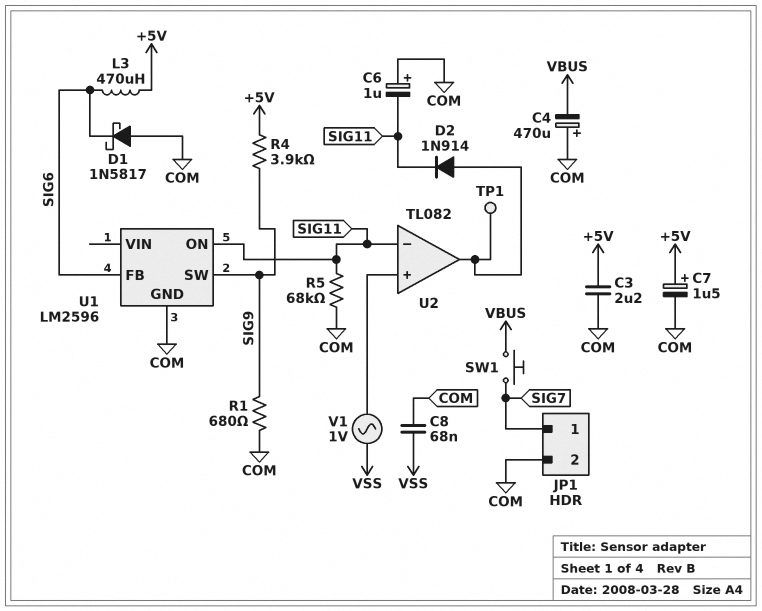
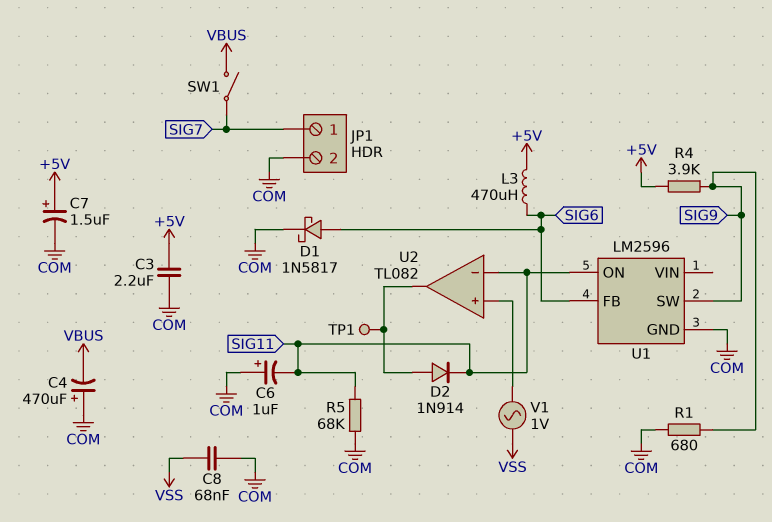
D1: schottky 1N5817 (A COM, K SIG6) -> schottky 1N5817 (A SIG6, K COM)
SW1: button (SIG7, VBUS) -> switch (SIG7, VBUS)

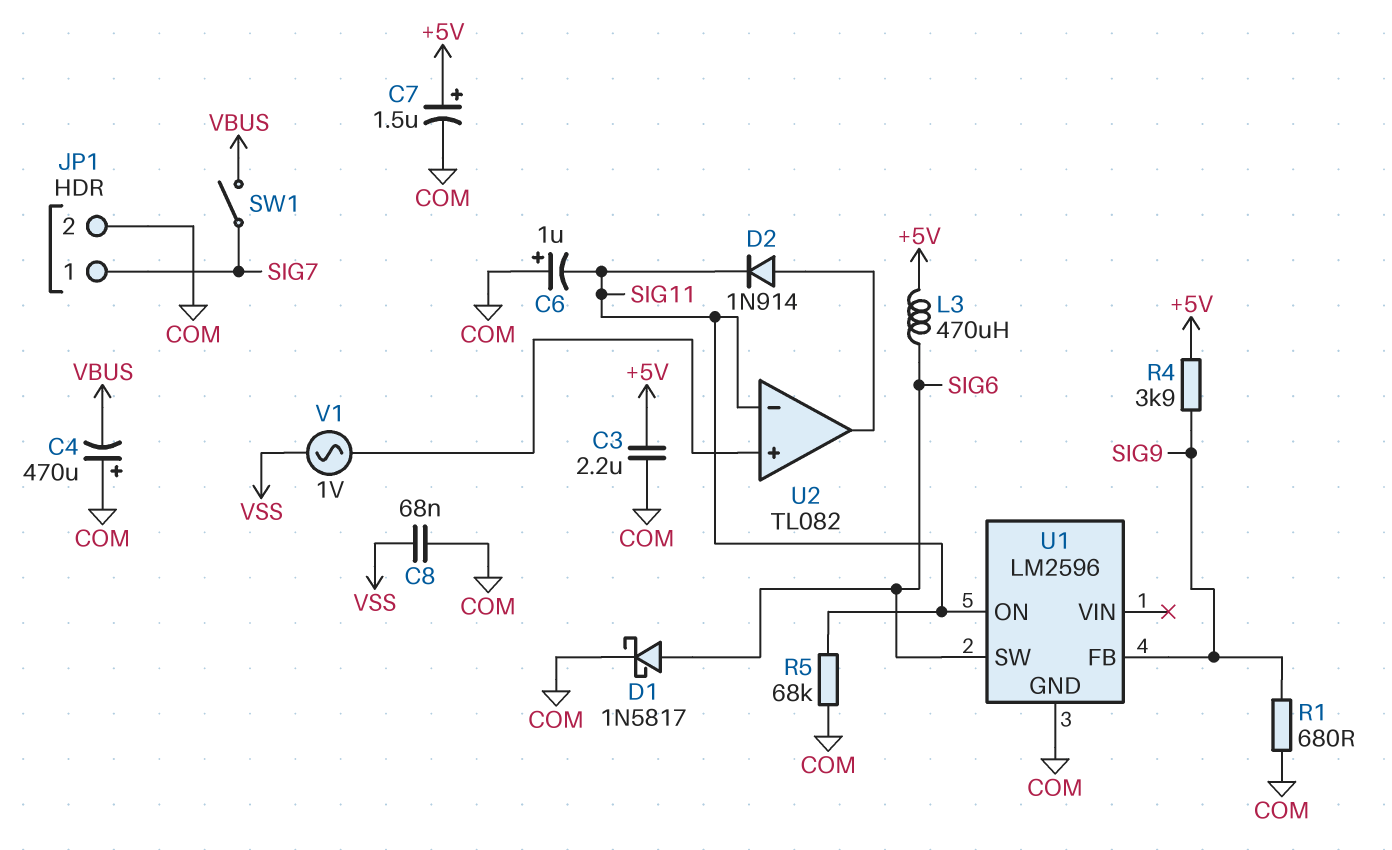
TP1: test point (U2/out) -> none
U1 pin FB: SIG6 -> SIG9
U1 pin SW: SIG9 -> SIG6

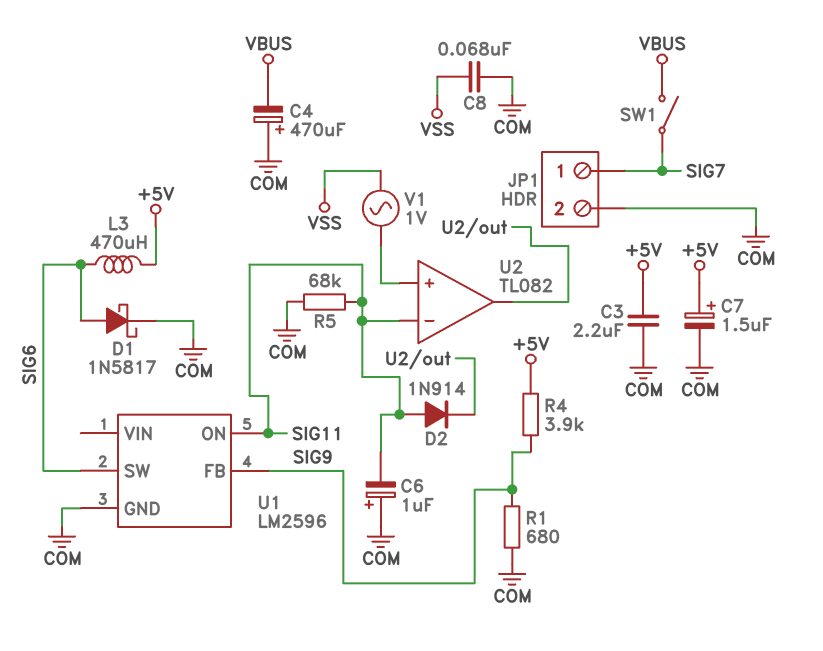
D2: diode 1N914 (A U2/out, K SIG11) -> diode 1N914 (A SIG11, K U2/out)

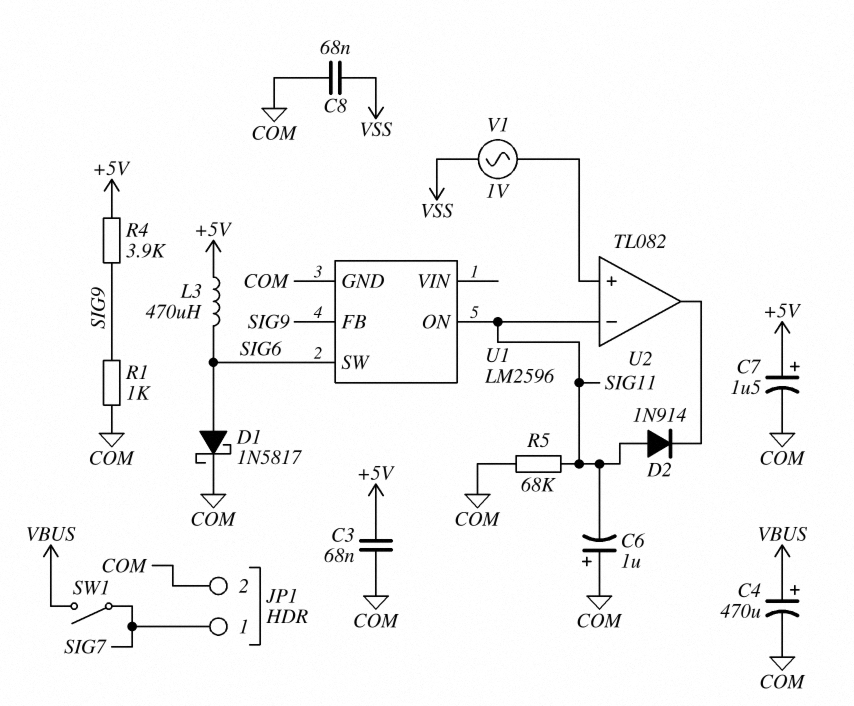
C3: 2.2uF (+5V, COM) -> 68nF (+5V, COM)
C4: 470uF (plus COM, minus VBUS) -> 470uF (plus VBUS, minus COM)
R1: 680 (COM, SIG9) -> 1k (COM, SIG9)

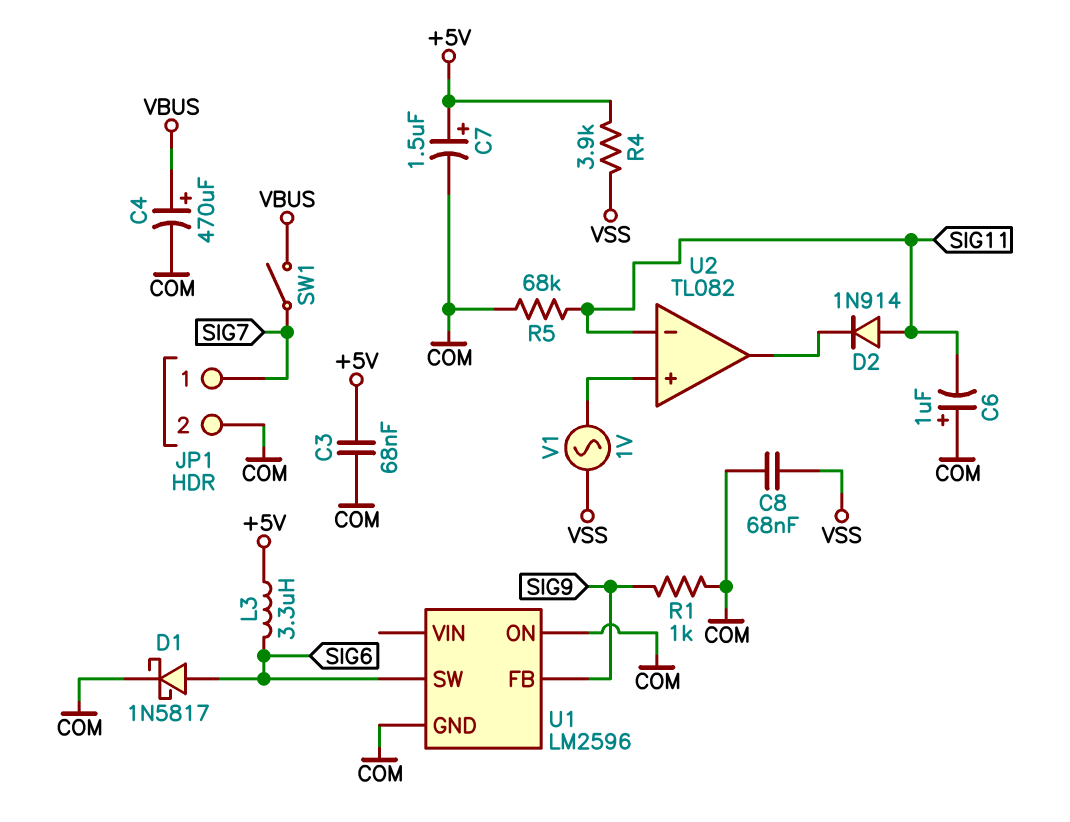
L3: 470uH (+5V, SIG6) -> 3.3uH (+5V, SIG6)
R4: 3.9k (+5V, SIG9) -> 3.9k (+5V, VSS)
U1 pin ON: SIG11 -> COM

